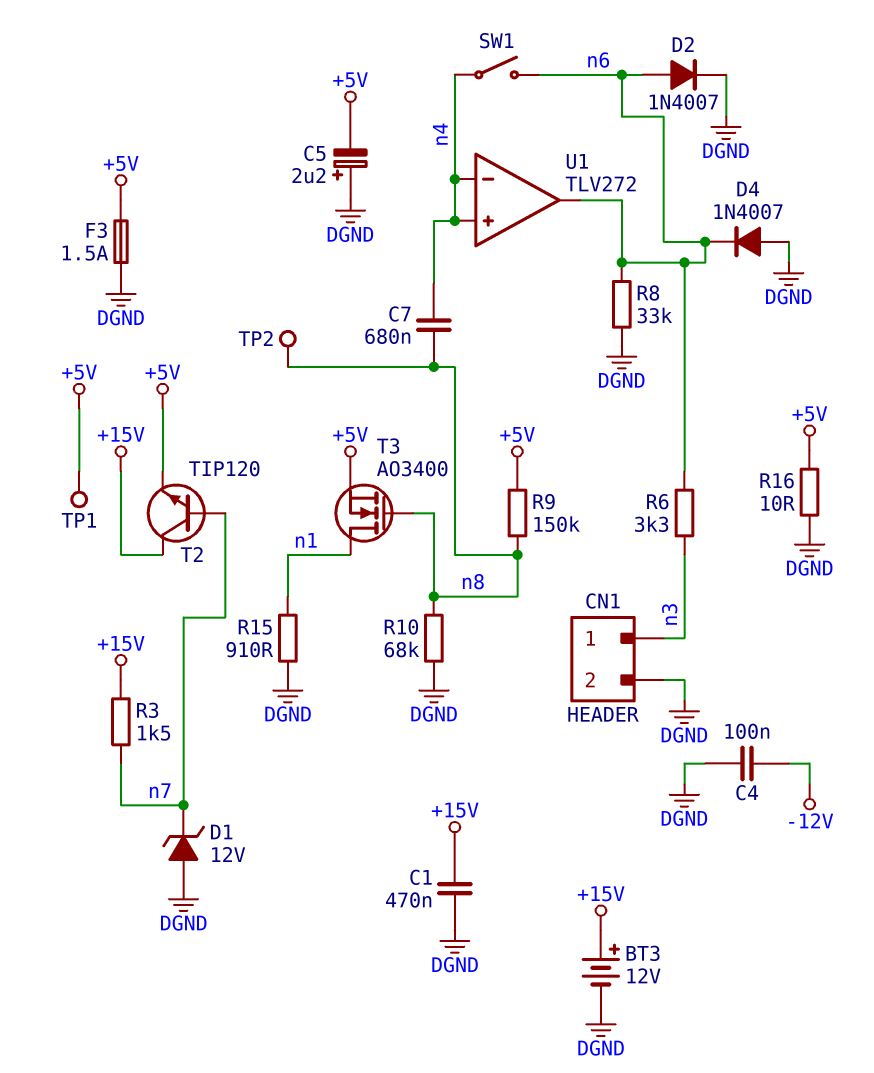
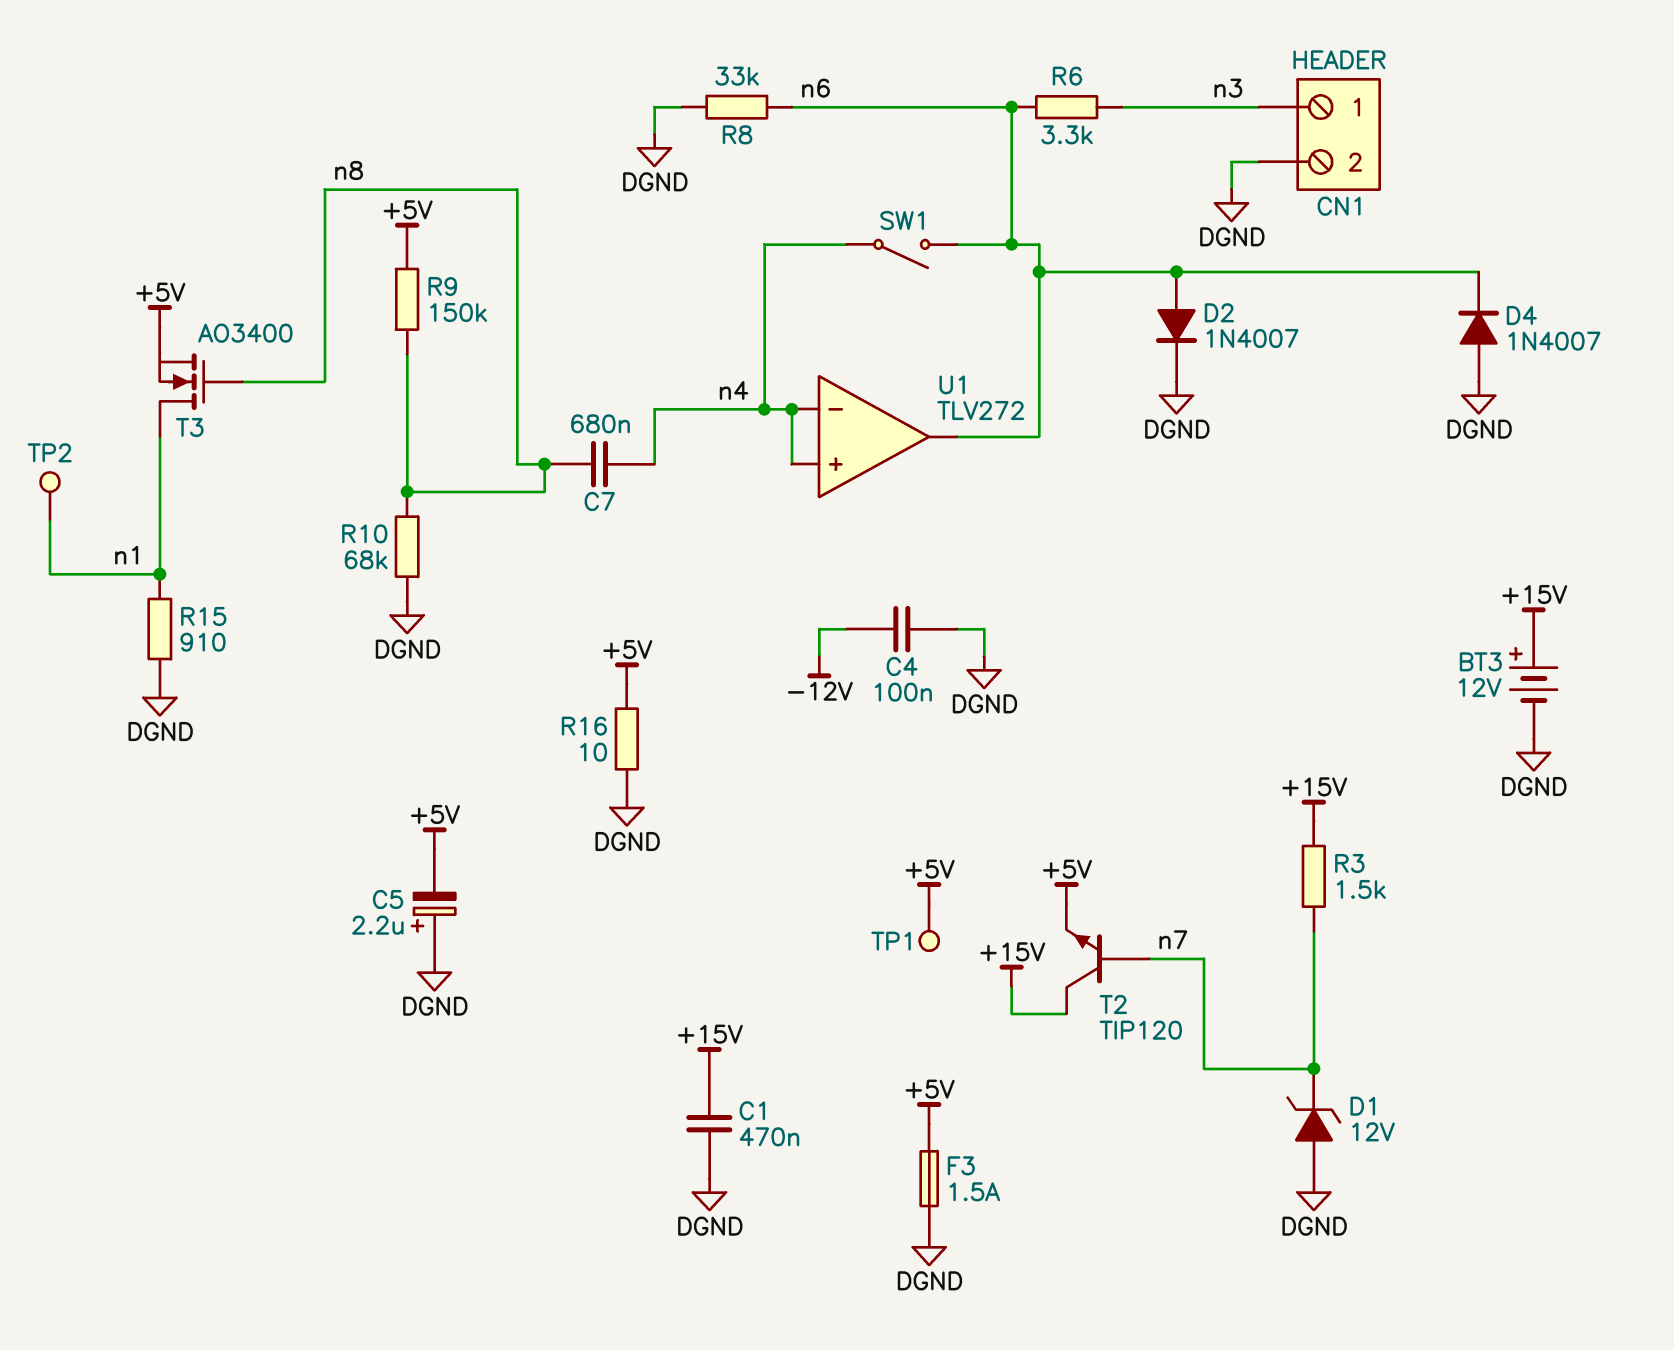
TP2: test point (n8) -> test point (n1)

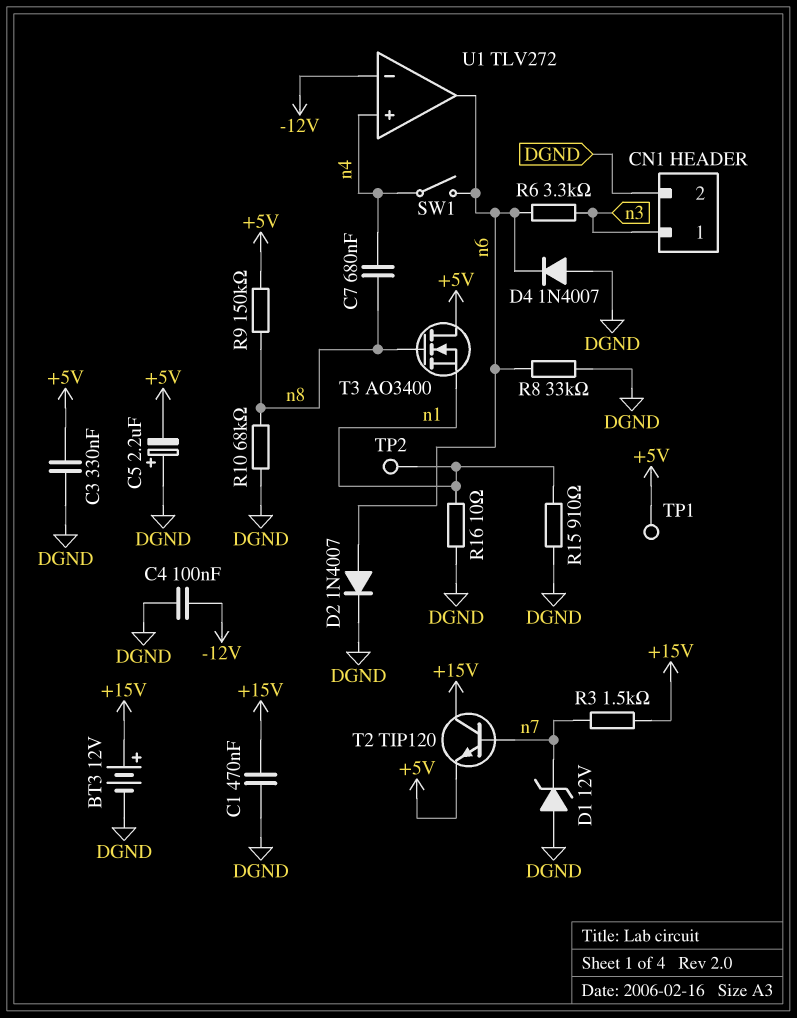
C3: none -> 330nF (+5V, DGND)
F3: 1.5A (+5V, DGND) -> none
R16: 10 (+5V, DGND) -> 10 (DGND, n1)
T3: NMOS AO3400 (G n8, D n1, S +5V) -> NMOS AO3400 (G n8, D +5V, S n1)
U1 pin in-: n4 -> -12V

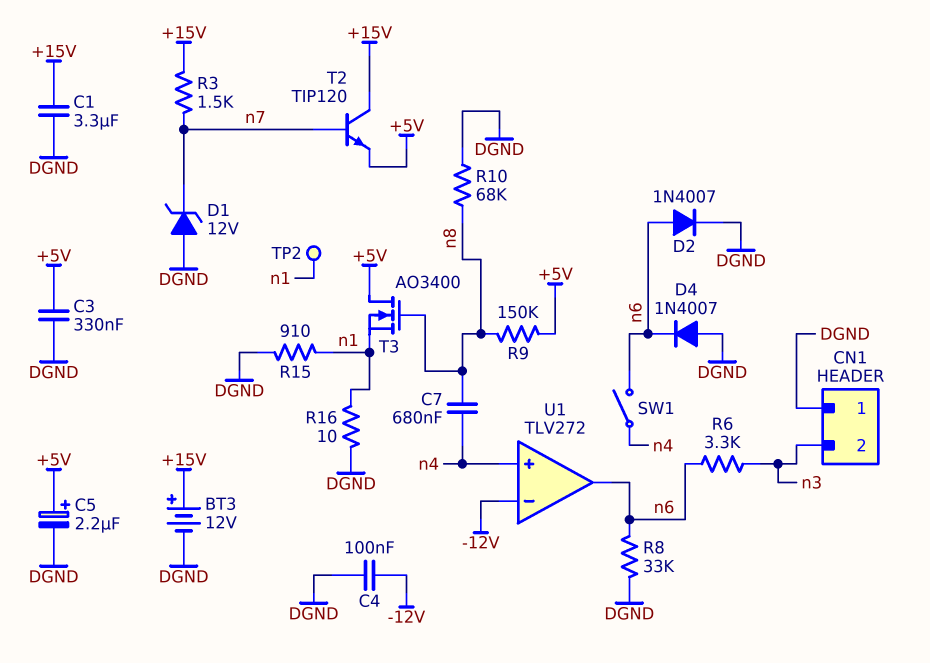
C1: 470nF (+15V, DGND) -> 3.3uF (+15V, DGND)
C5: 2.2uF (plus DGND, minus +5V) -> 2.2uF (plus +5V, minus DGND)
CN1 pin 1: n3 -> DGND
CN1 pin 2: DGND -> n3
TP1: test point (+5V) -> none

